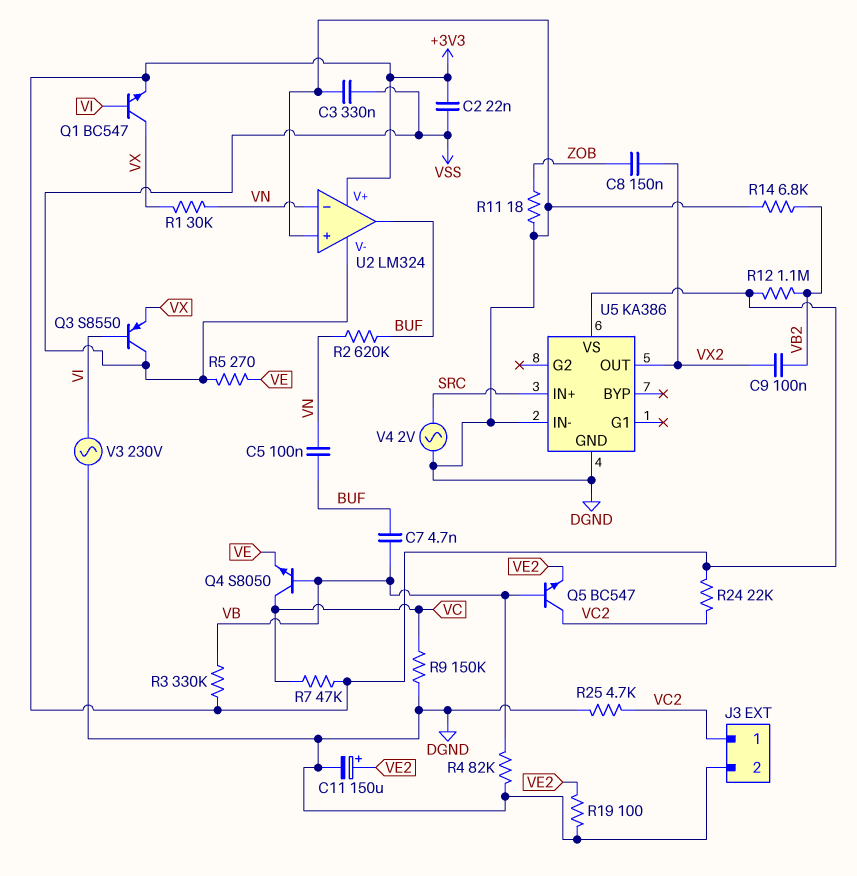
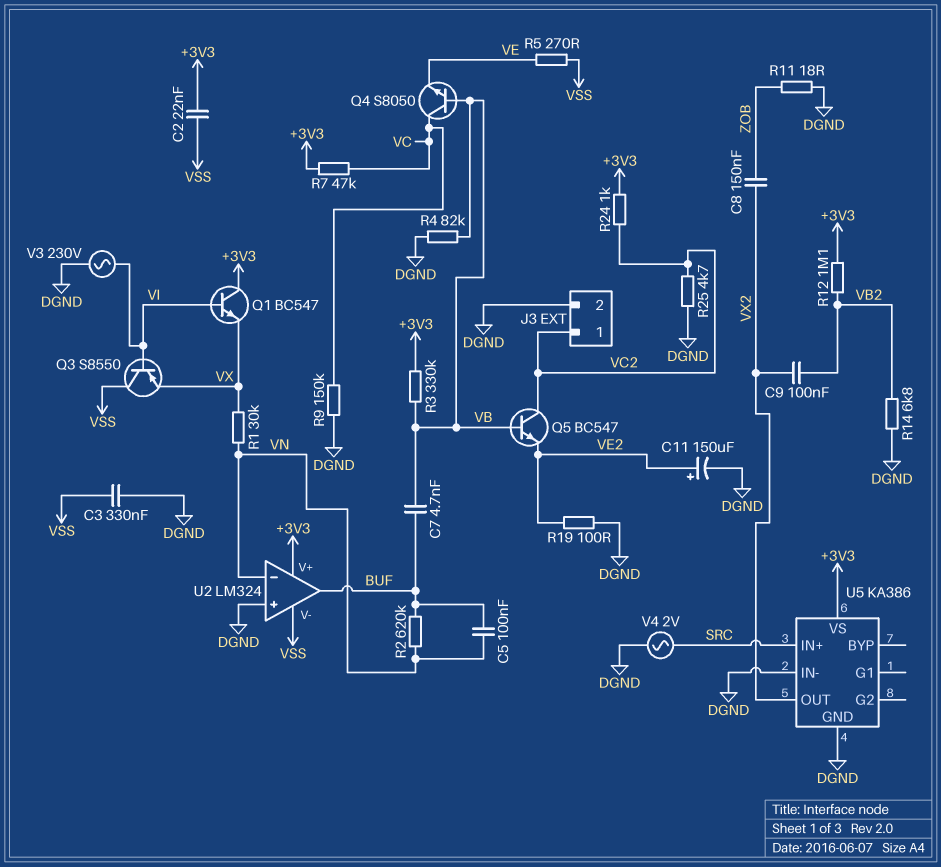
Q1: NPN BC547 (B VI, C VX, E +3V3) -> NPN BC547 (B VI, C +3V3, E VX)
R24: 22k (+3V3, VC2) -> 1k (+3V3, VC2)

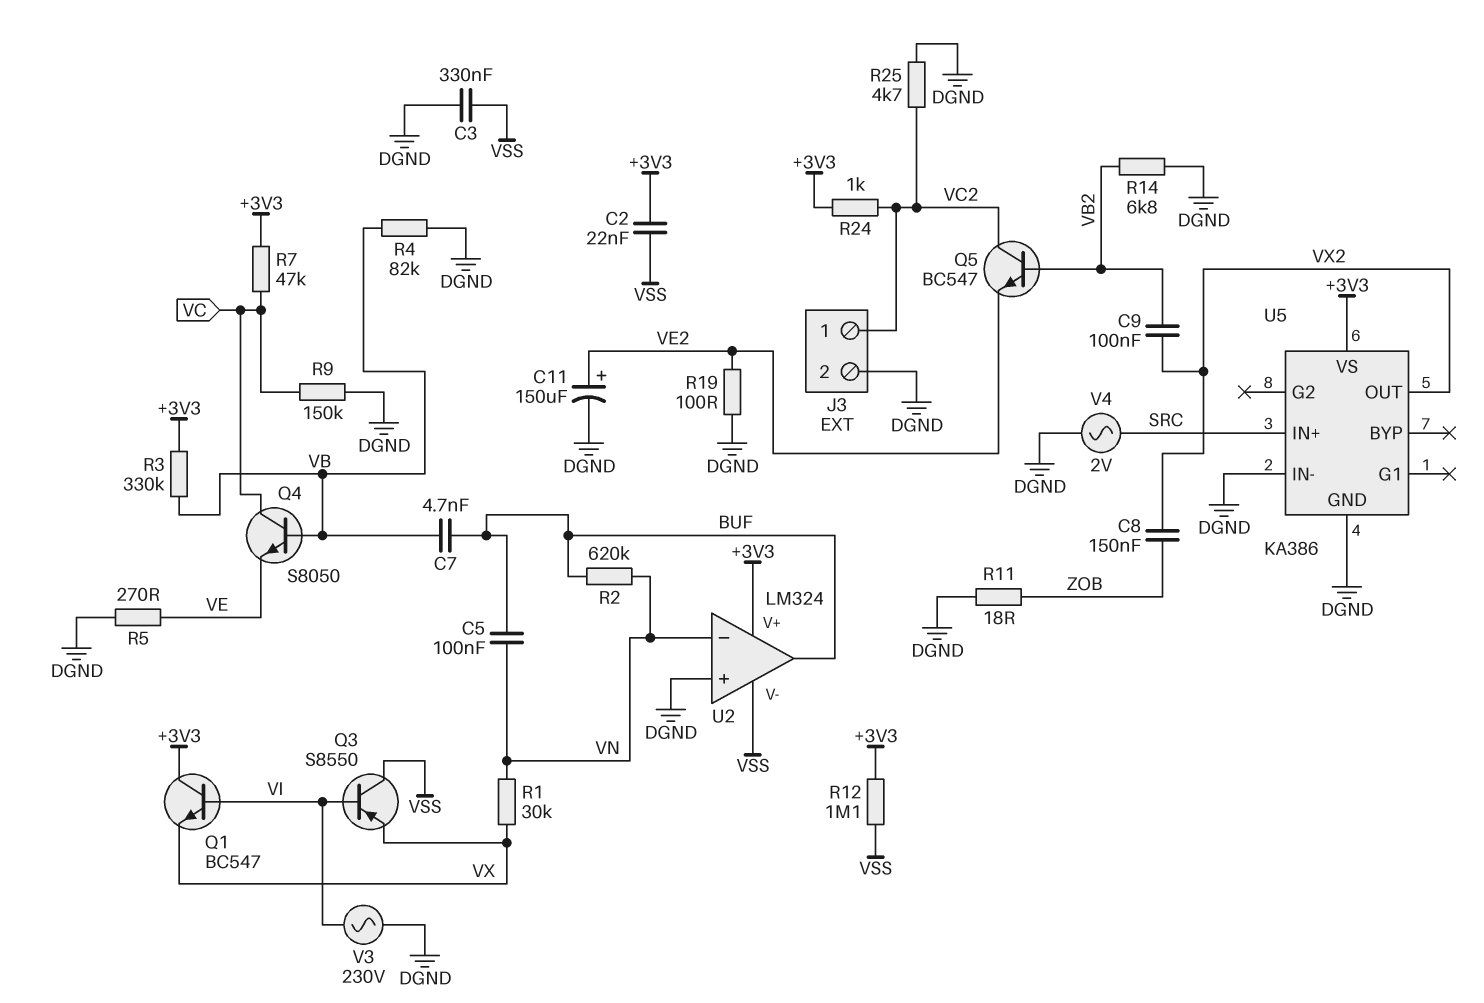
Q5: NPN BC547 (B VB, C VC2, E VE2) -> NPN BC547 (B VB2, C VC2, E VE2)
R5: 270 (VE, VSS) -> 270 (DGND, VE)
R12: 1.1M (+3V3, VB2) -> 1.1M (+3V3, VSS)

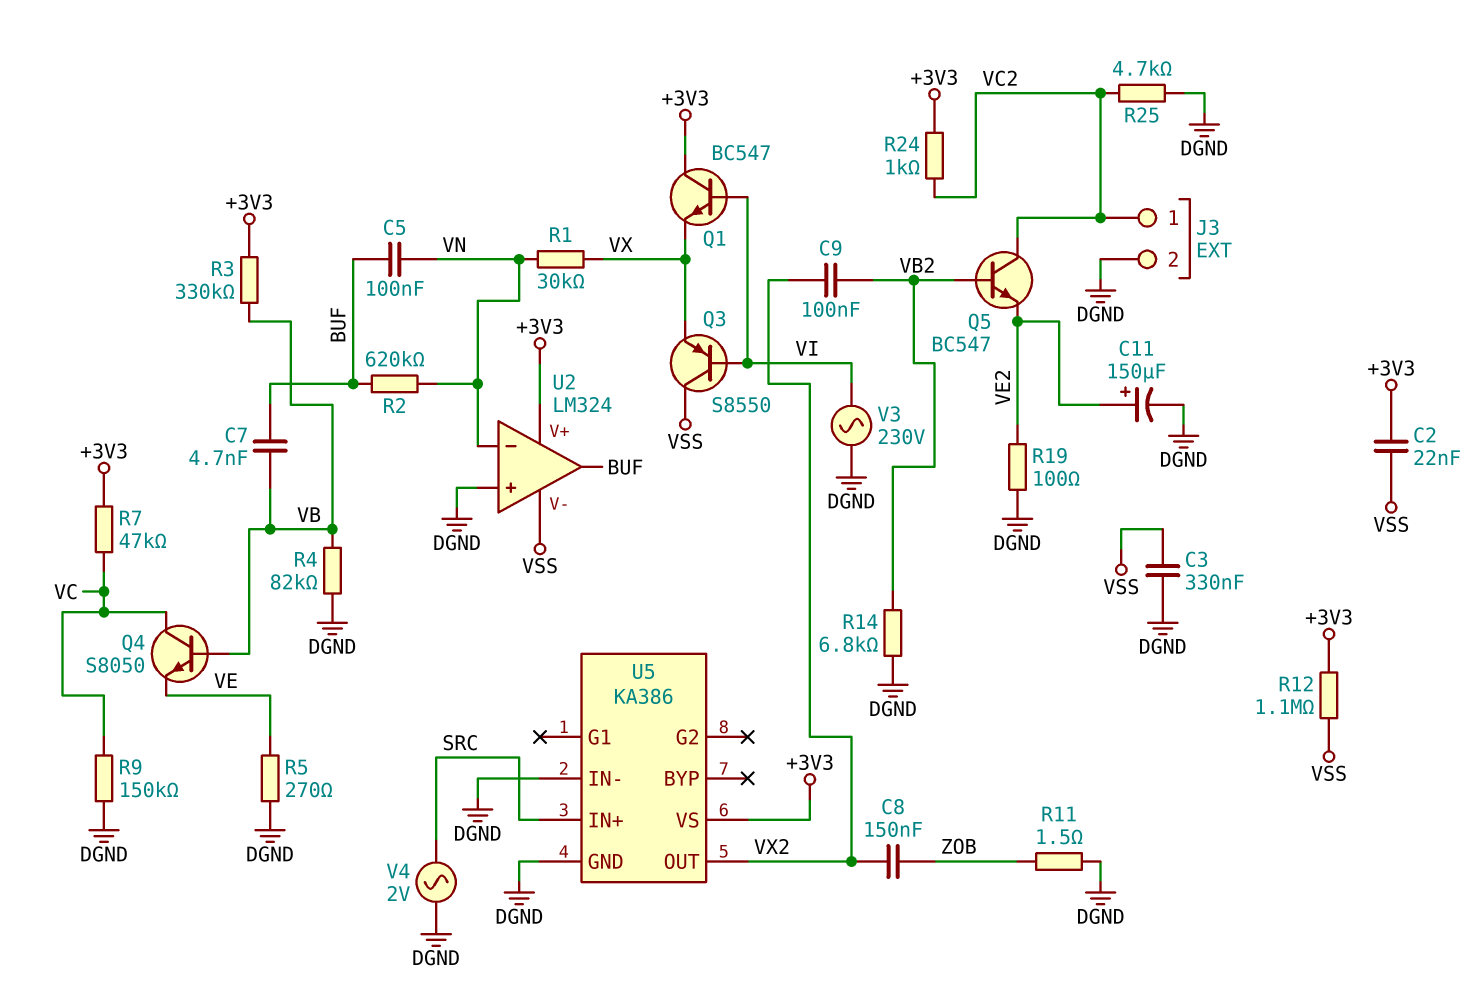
R11: 18 (DGND, ZOB) -> 1.5 (DGND, ZOB)

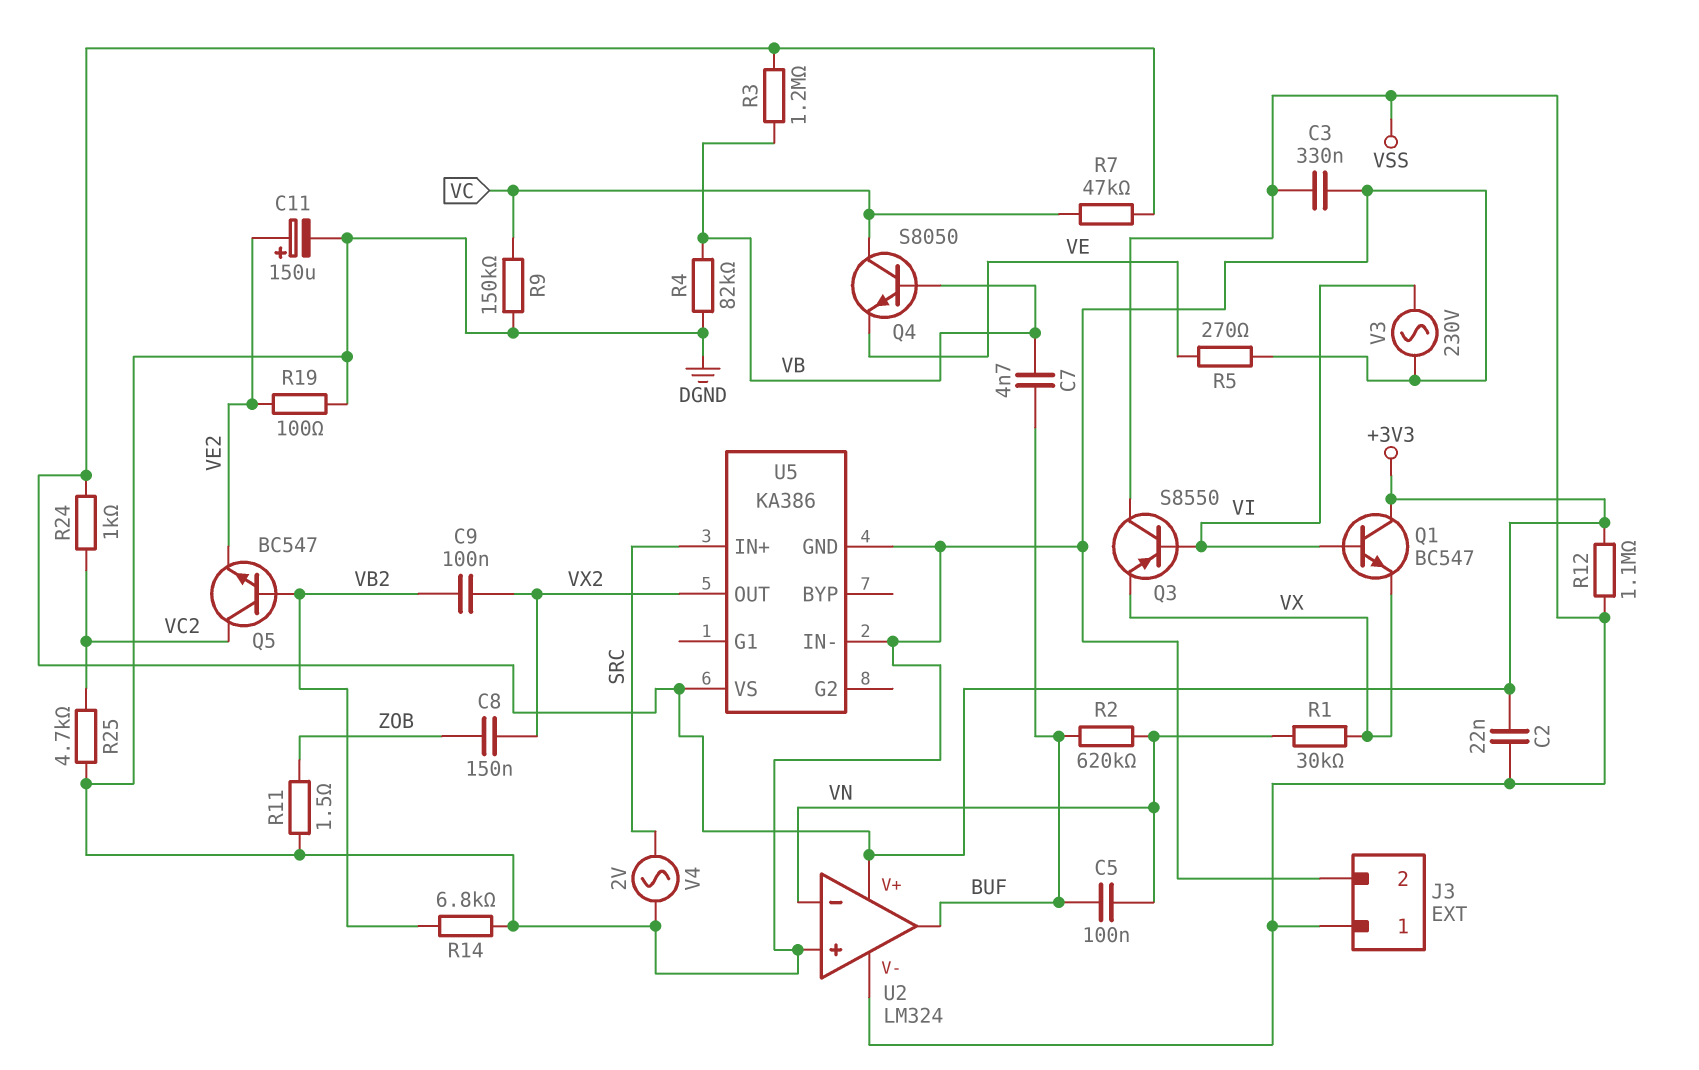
J3 pin 1: VC2 -> VSS
R3: 330k (+3V3, VB) -> 1.2M (+3V3, VB)

